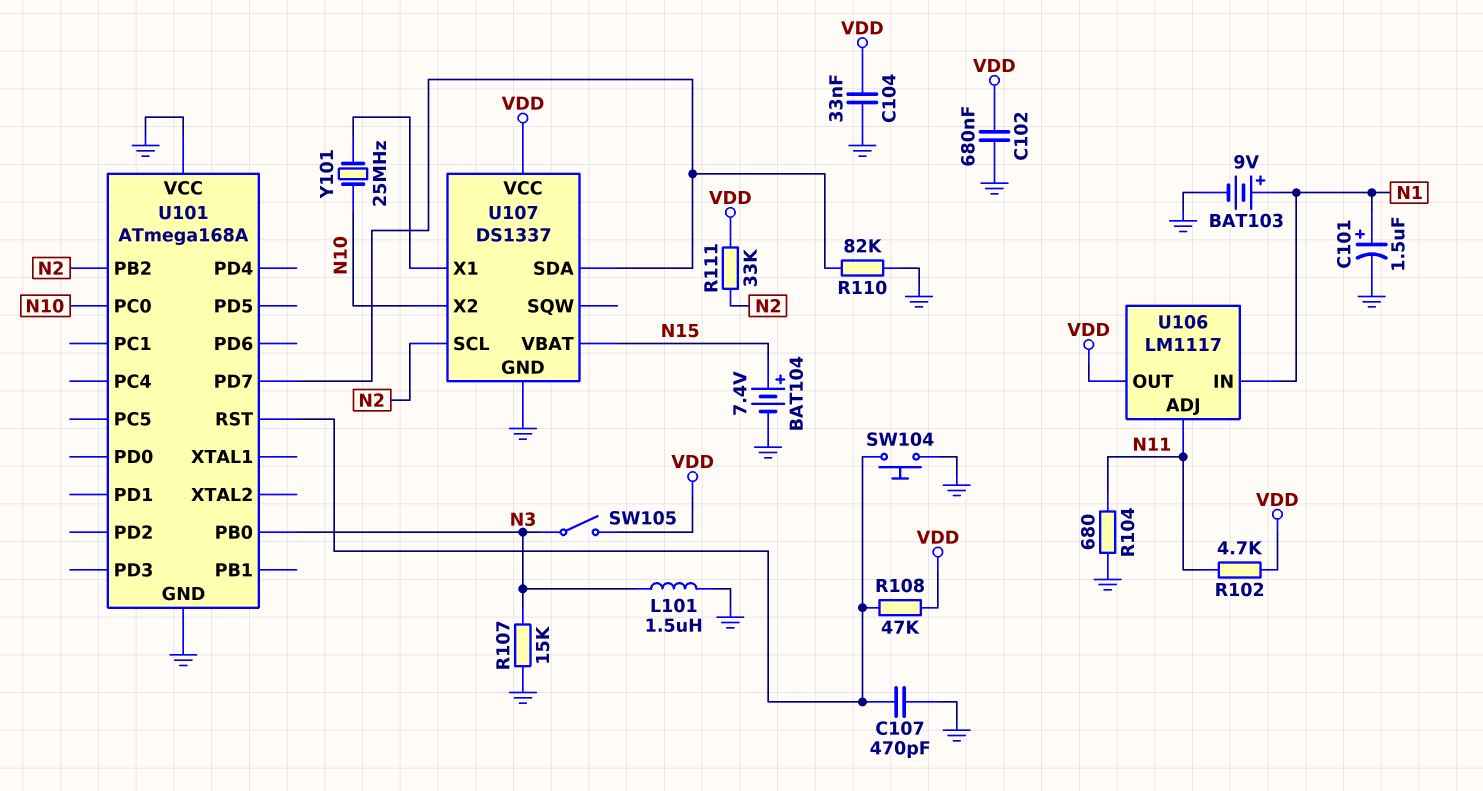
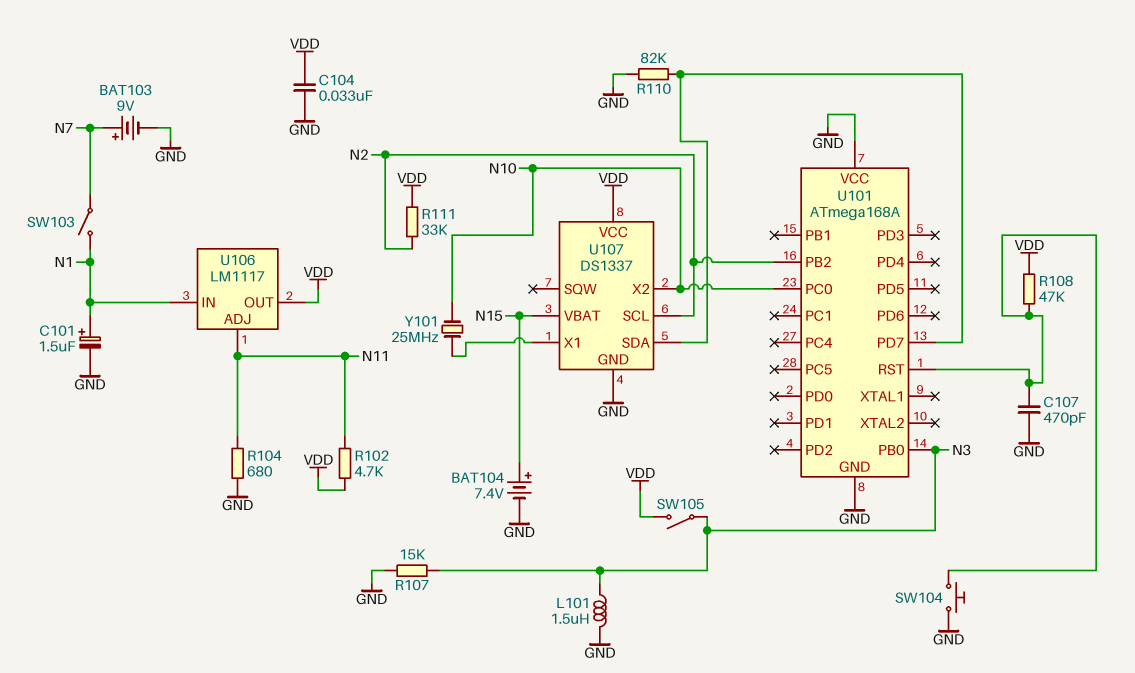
BAT103: 9V (plus N1, minus GND) -> 9V (plus N7, minus GND)
C102: 680nF (GND, VDD) -> none
SW103: none -> switch (N1, N7)

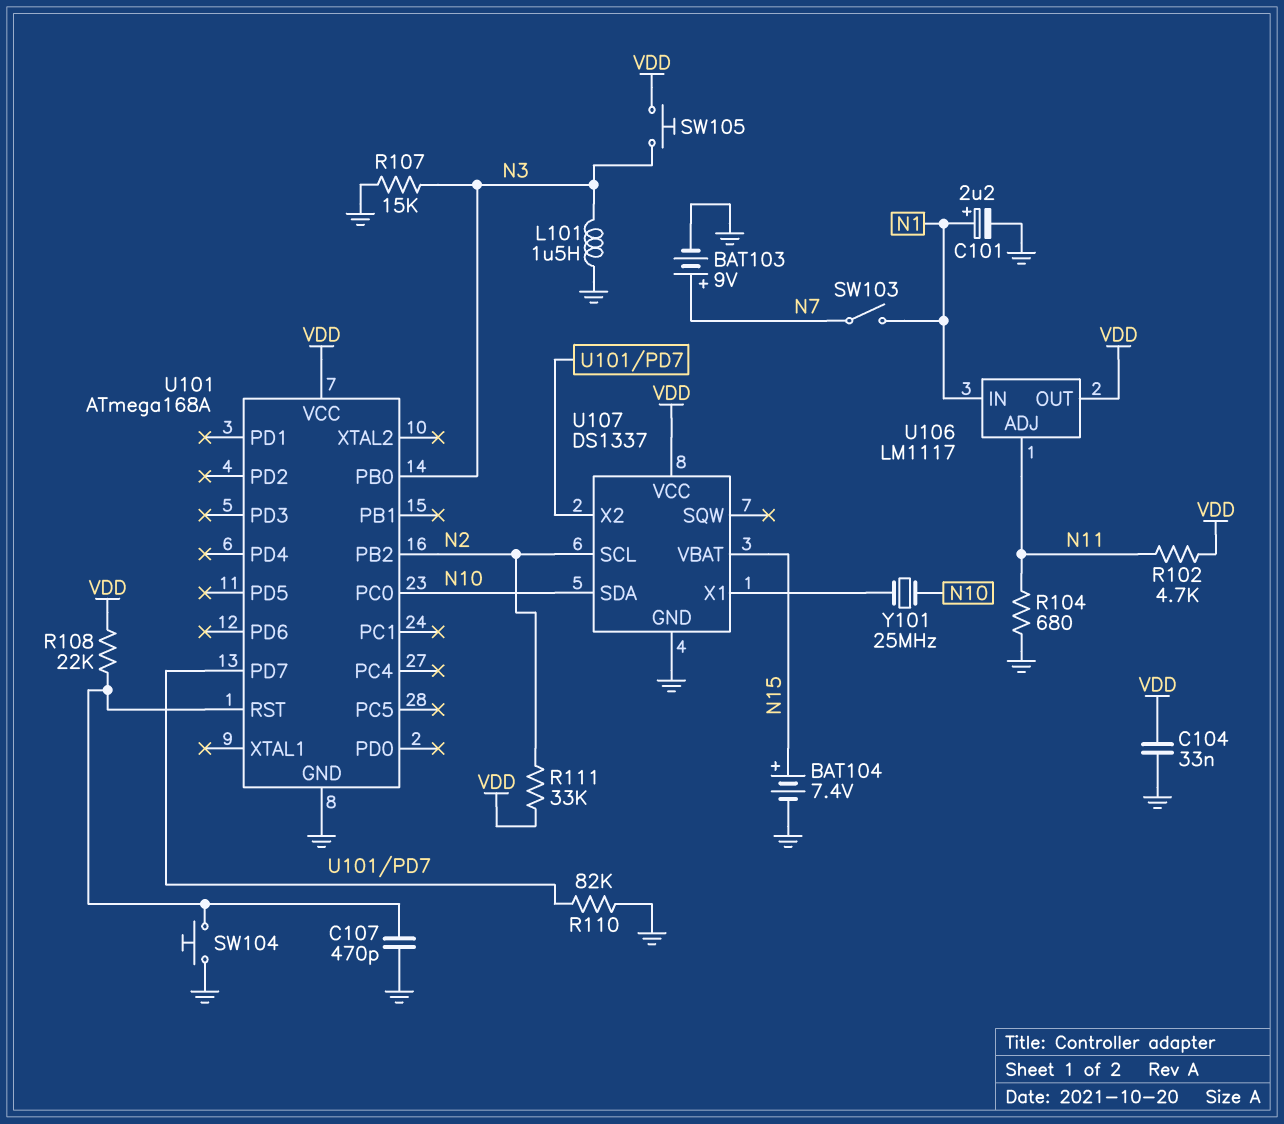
C101: 1.5uF (plus N1, minus GND) -> 2.2uF (plus N1, minus GND)
R108: 47k (U101/RST, VDD) -> 22k (U101/RST, VDD)
SW105: switch (N3, VDD) -> button (N3, VDD)
U101 pin VCC: GND -> VDD
U107 pin SDA: U101/PD7 -> N10
U107 pin X2: N10 -> U101/PD7

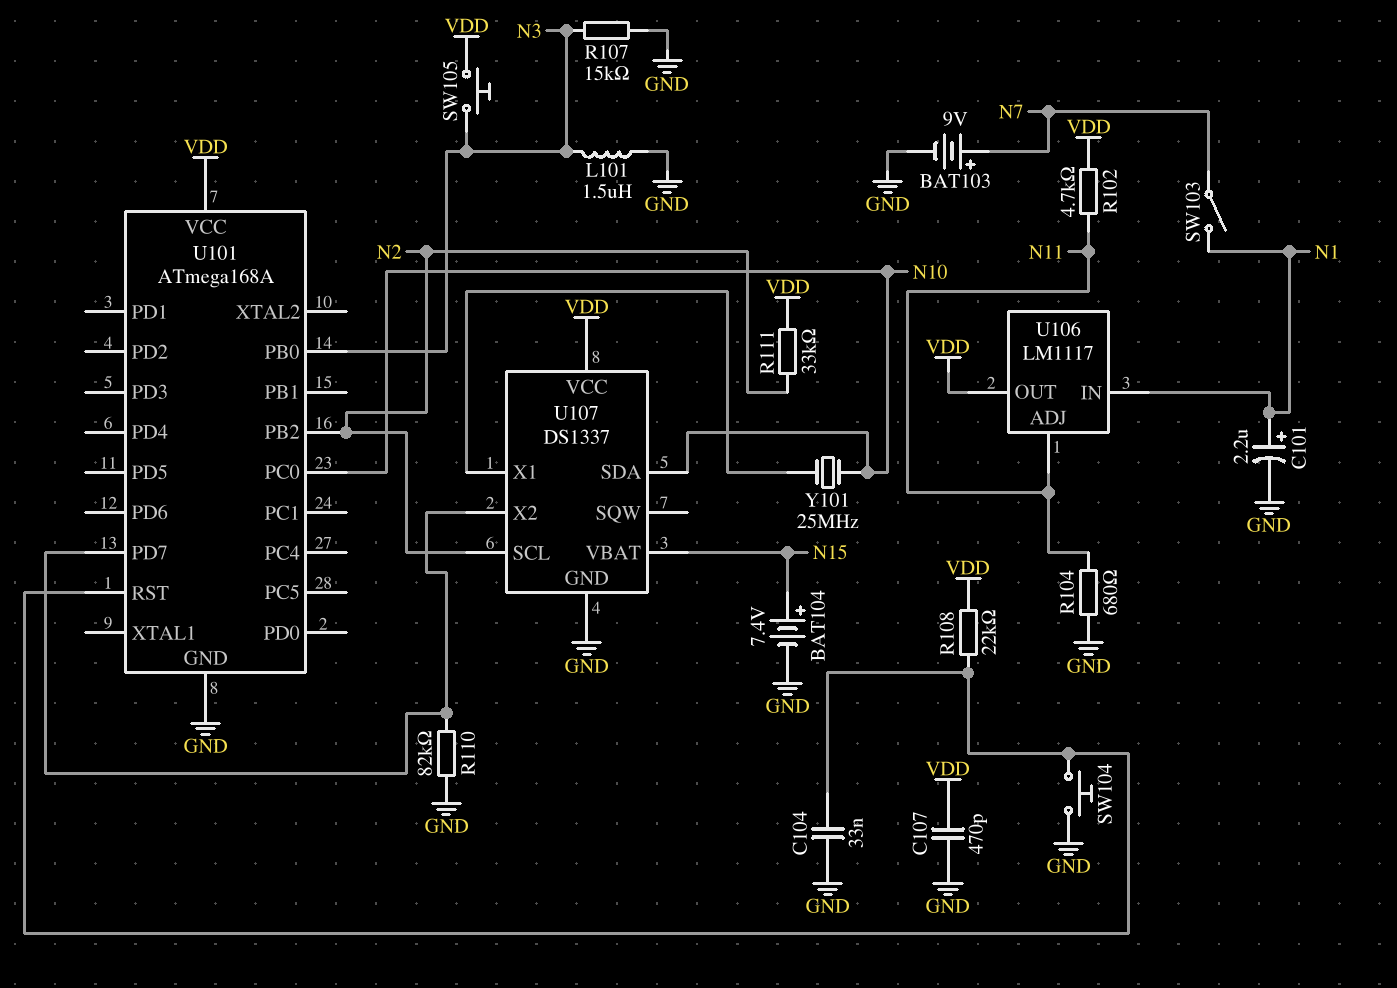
C104: 33nF (GND, VDD) -> 33nF (GND, U101/RST)
C107: 470pF (GND, U101/RST) -> 470pF (GND, VDD)

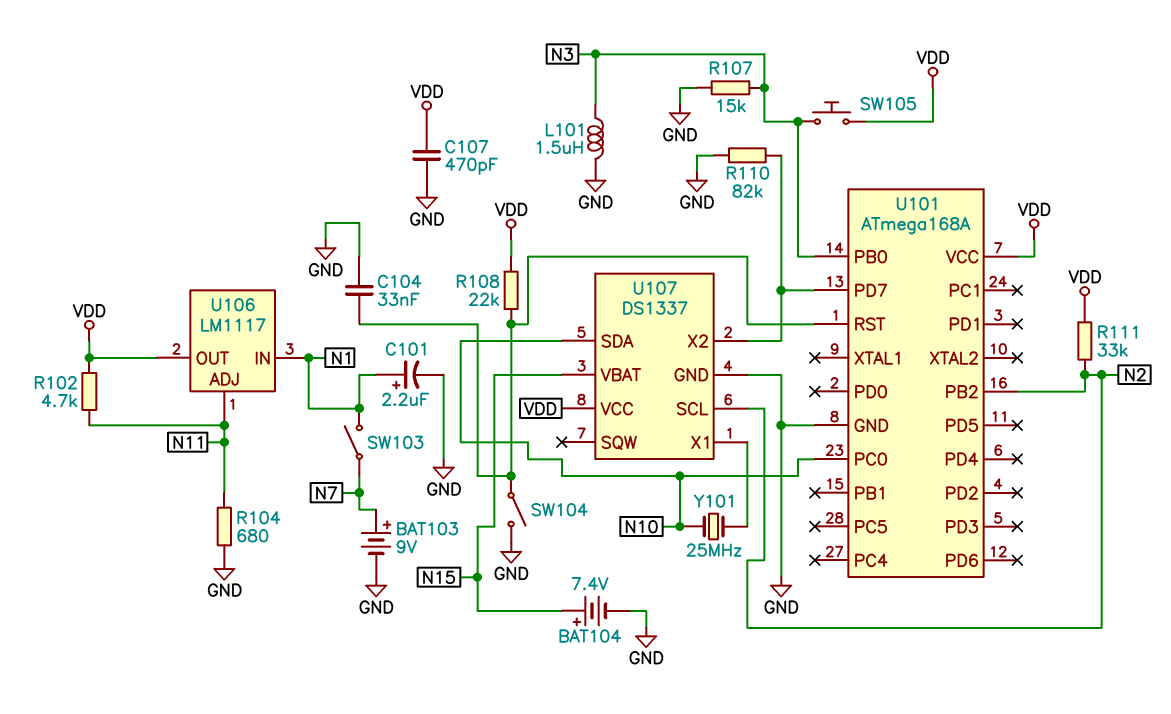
SW104: button (GND, U101/RST) -> switch (GND, U101/RST)

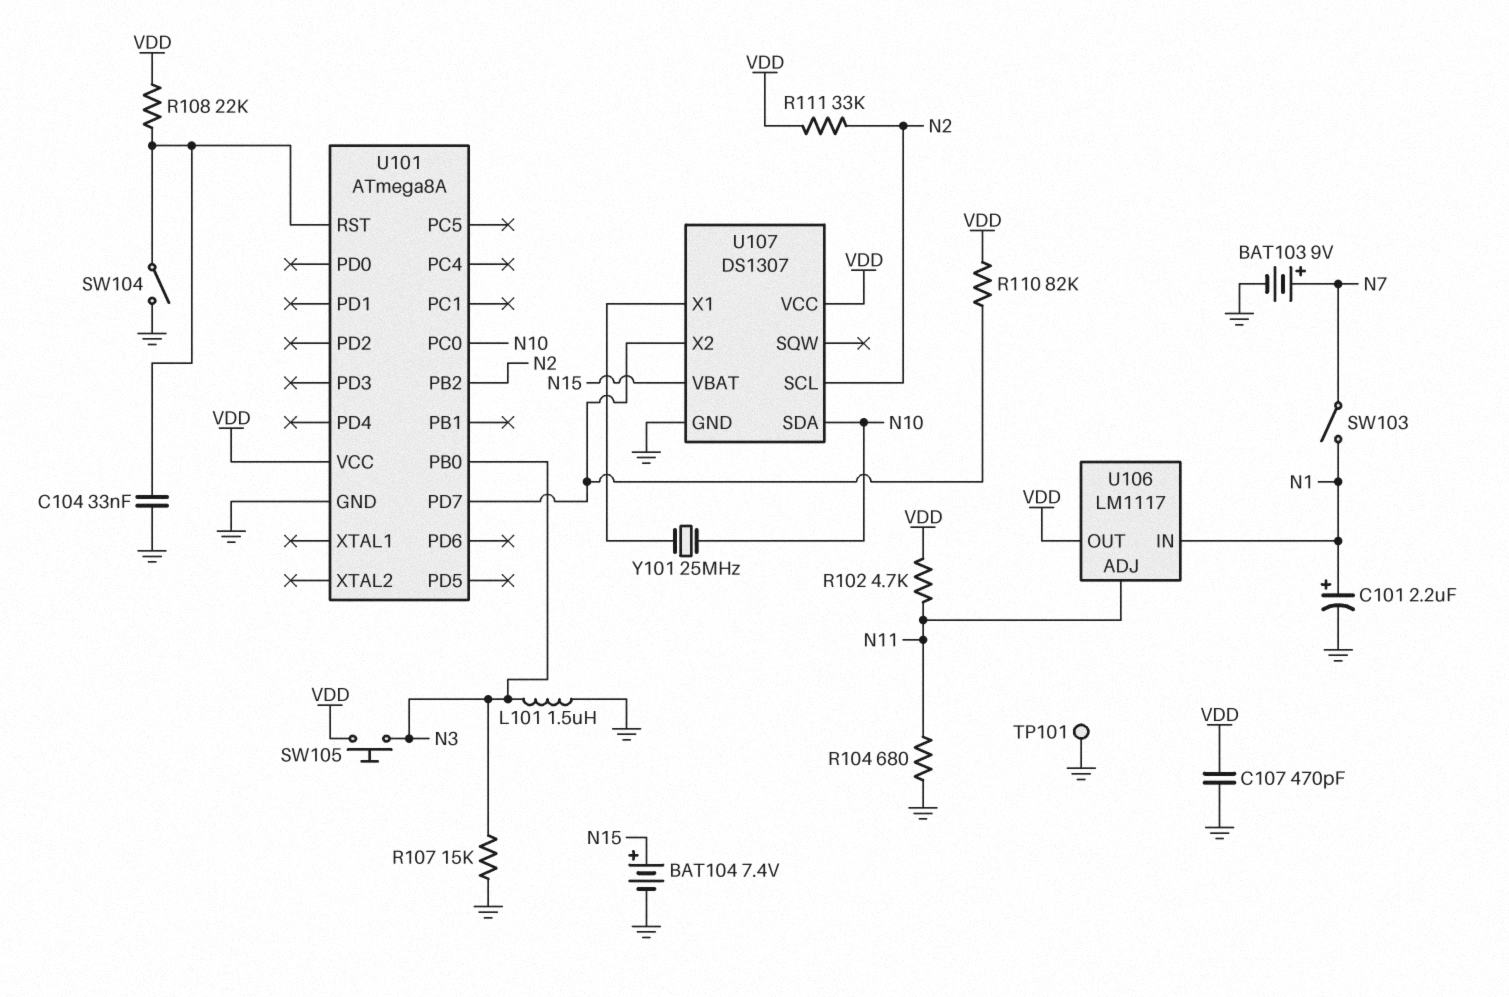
R110: 82k (GND, U101/PD7) -> 82k (U101/PD7, VDD)
TP101: none -> test point (GND)
U101: ATmega168A -> ATmega8A
U107: DS1337 -> DS1307

